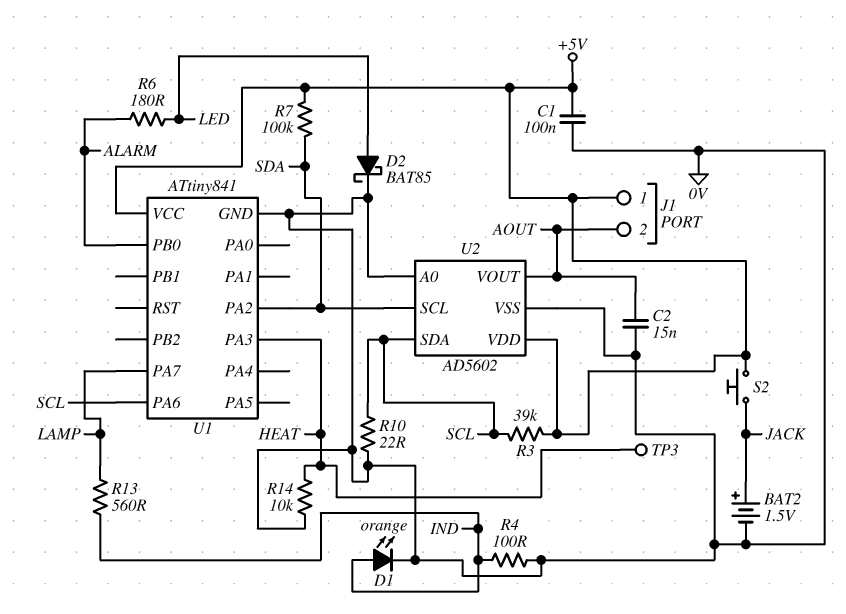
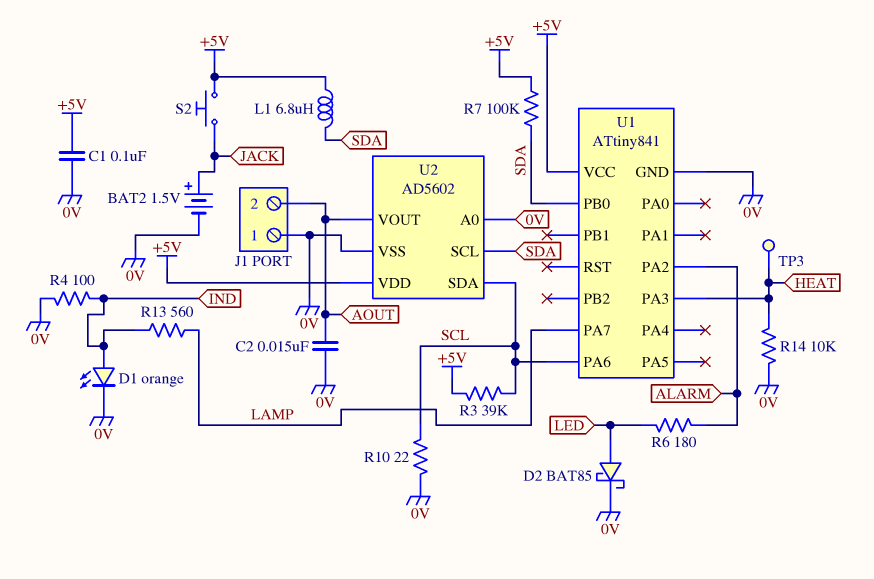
J1 pin 1: +5V -> 0V
L1: none -> 6.8uH (+5V, SDA)
U1 pin PA2: SDA -> ALARM
U1 pin PB0: ALARM -> SDA

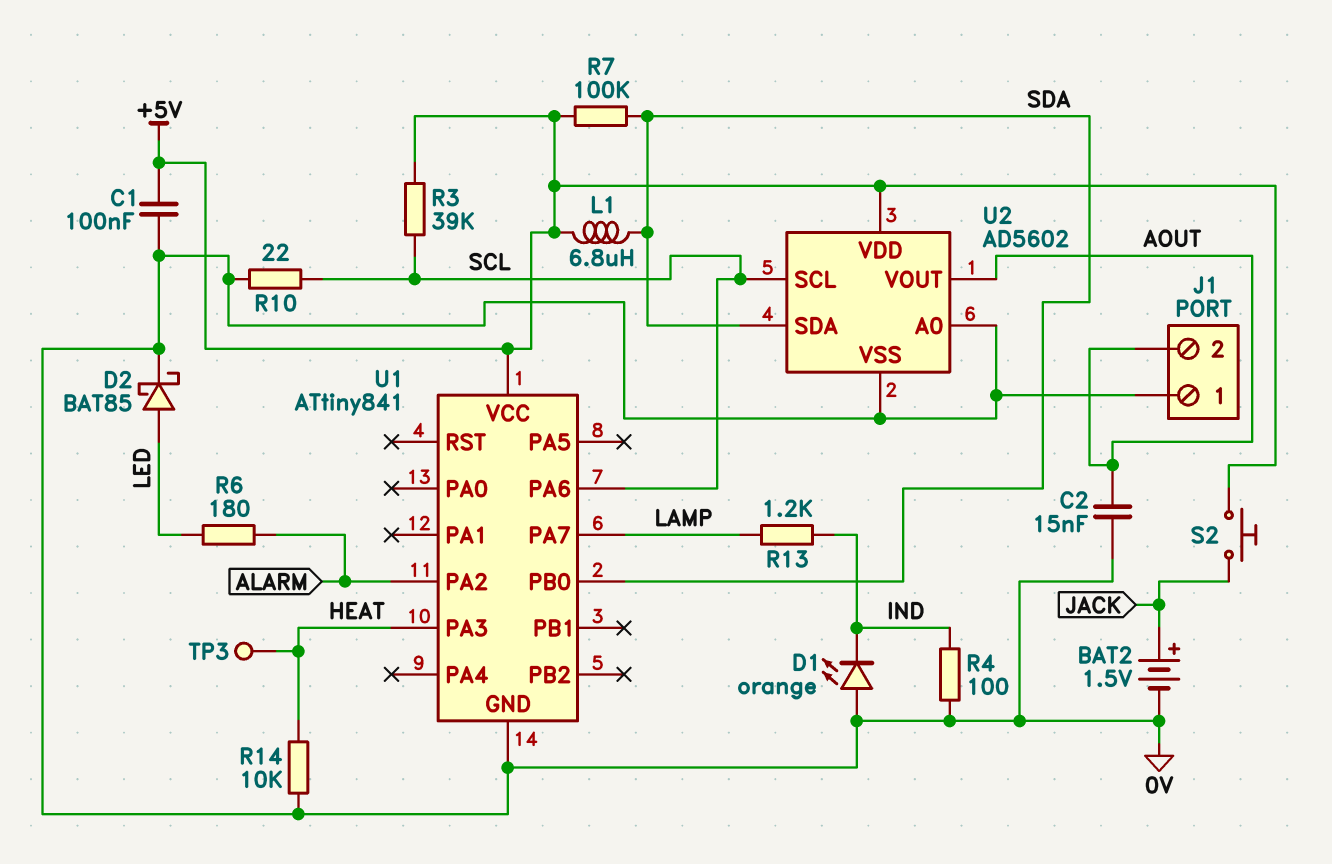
D1: LED orange (A IND, K 0V) -> LED orange (A 0V, K IND)
R13: 560 (IND, LAMP) -> 1.2k (IND, LAMP)
U2 pin SCL: SDA -> SCL
U2 pin SDA: SCL -> SDA

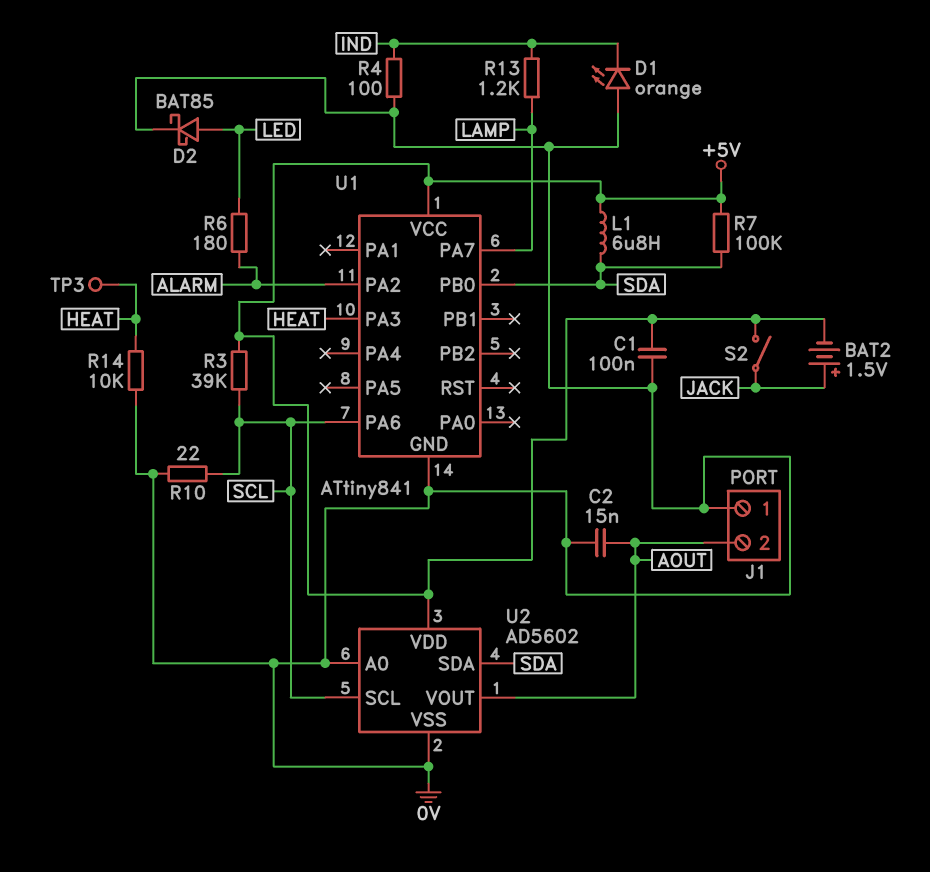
BAT2: 1.5V (plus JACK, minus 0V) -> 1.5V (plus JACK, minus +5V)
S2: button (+5V, JACK) -> switch (+5V, JACK)

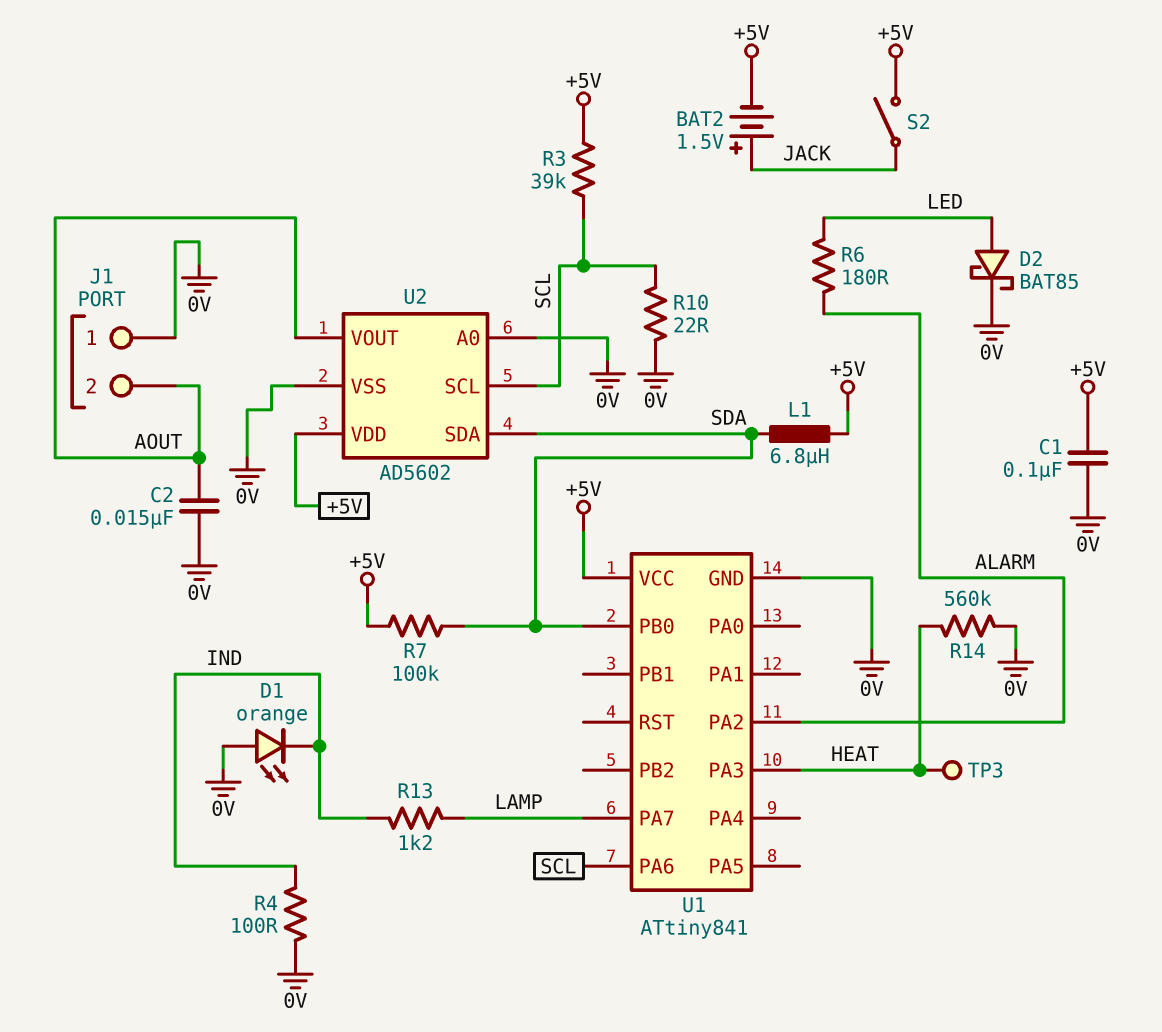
R14: 10k (0V, HEAT) -> 560k (0V, HEAT)

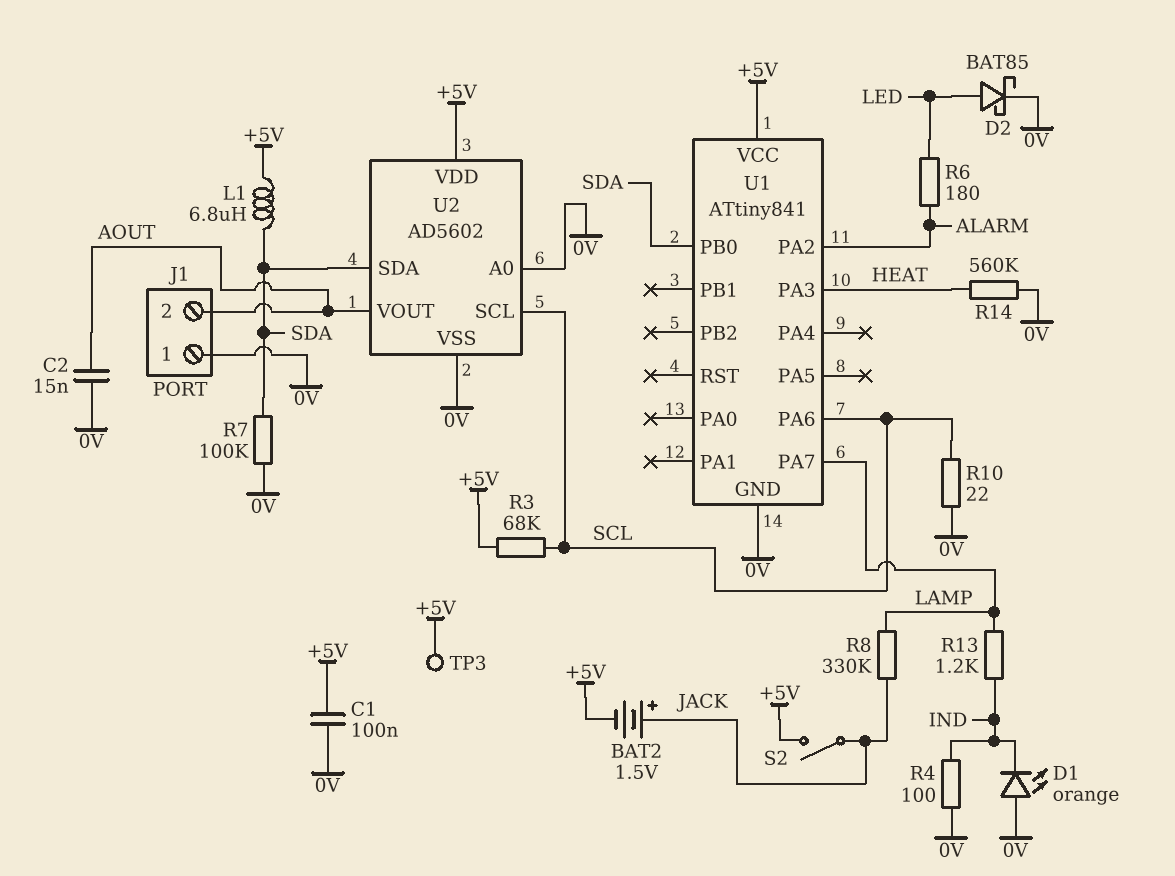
R3: 39k (+5V, SCL) -> 68k (+5V, SCL)
R7: 100k (+5V, SDA) -> 100k (0V, SDA)
R8: none -> 330k (JACK, LAMP)
TP3: test point (HEAT) -> test point (+5V)

